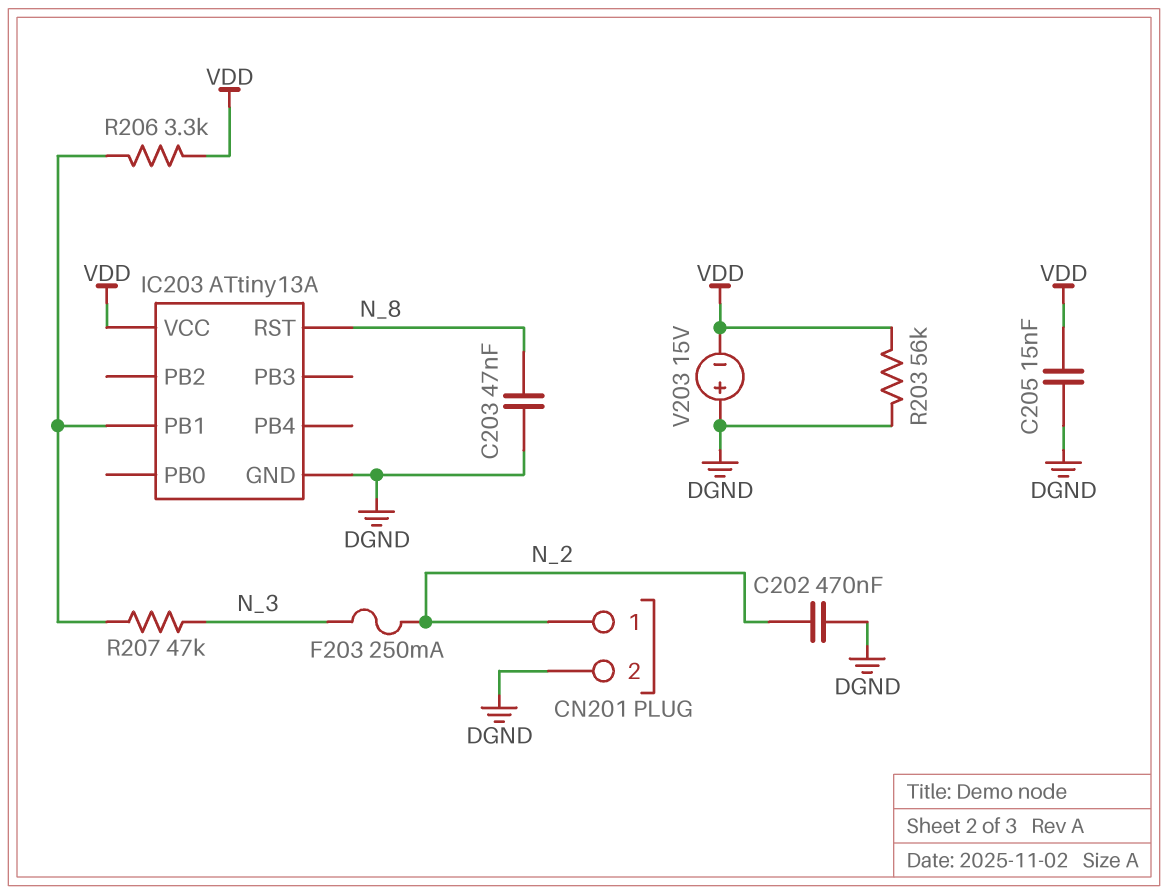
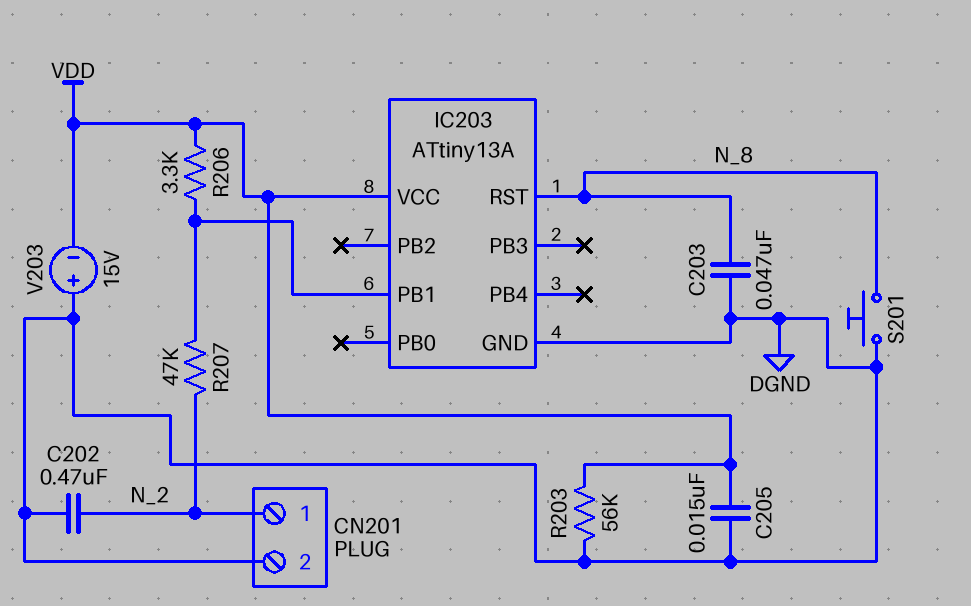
F203: 250mA (N_2, N_3) -> none
R207: 47k (IC203/PB1, N_3) -> 47k (IC203/PB1, N_2)
S201: none -> button (DGND, N_8)

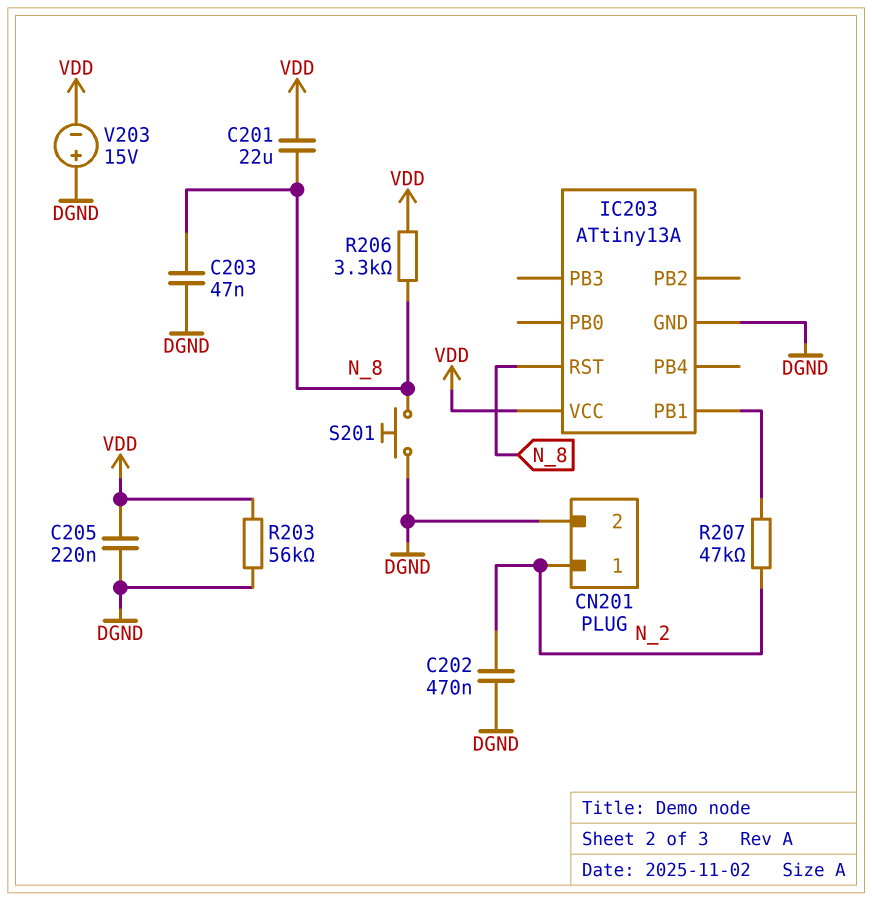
C201: none -> 22uF (N_8, VDD)
C205: 15nF (DGND, VDD) -> 220nF (DGND, VDD)
R206: 3.3k (IC203/PB1, VDD) -> 3.3k (N_8, VDD)

